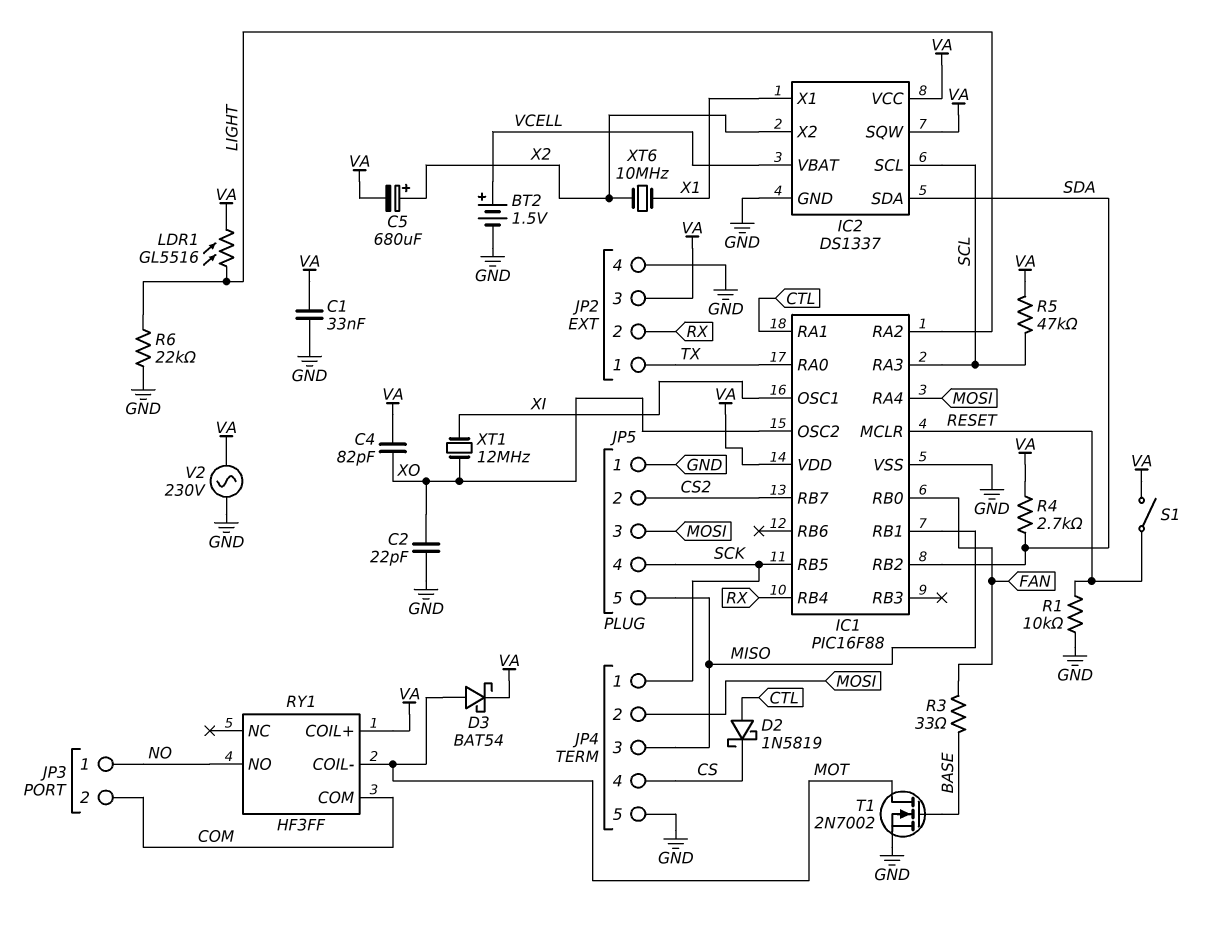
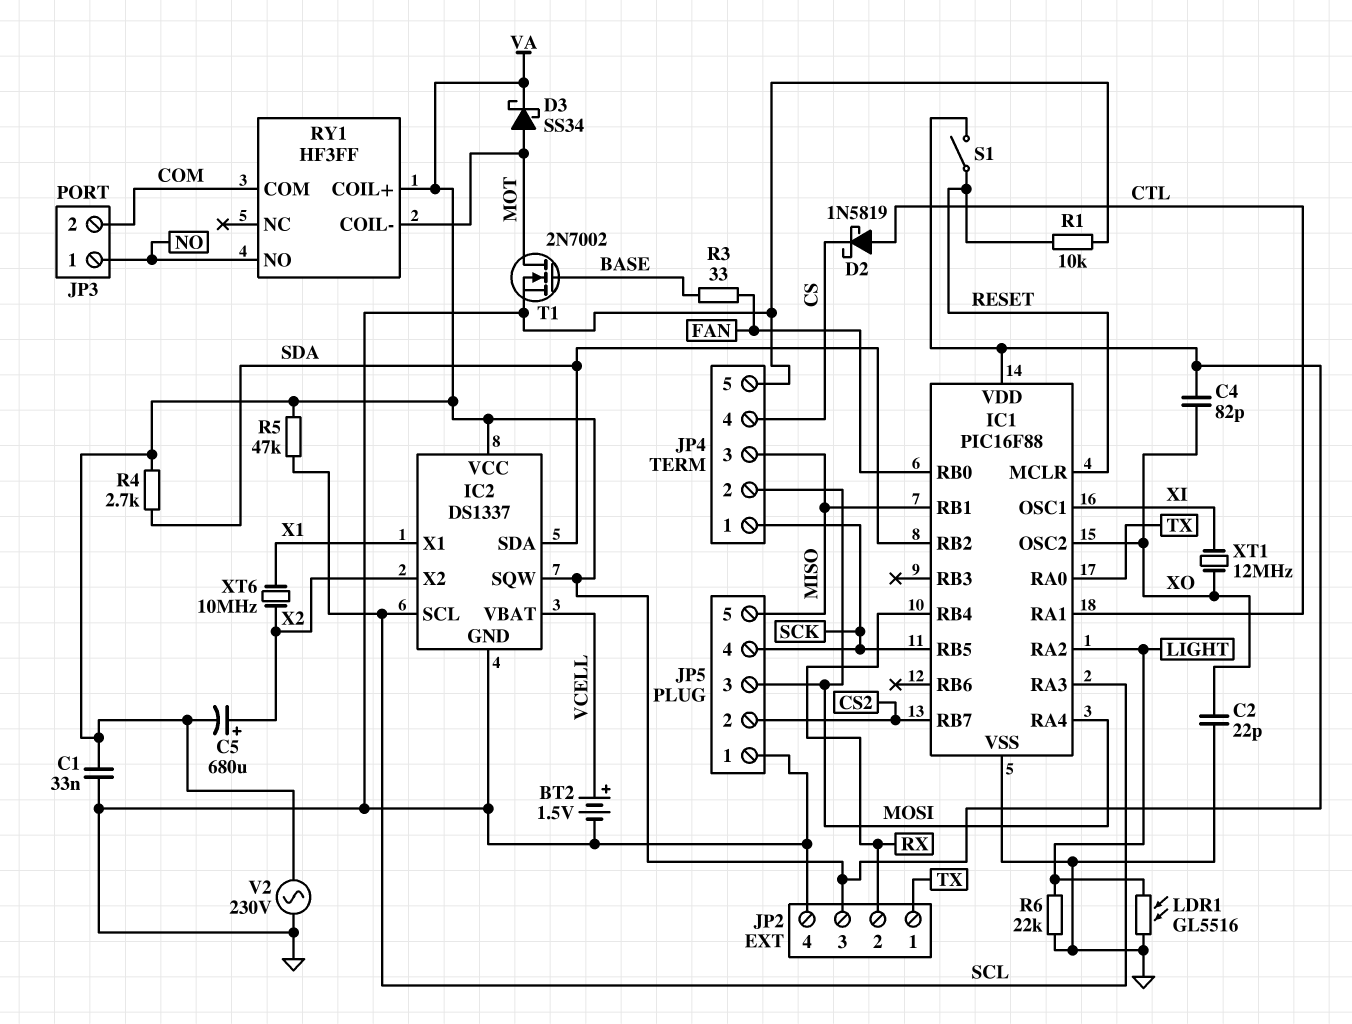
D3: schottky BAT54 (A MOT, K VA) -> schottky SS34 (A MOT, K VA)
LDR1: GL5516 (LIGHT, VA) -> GL5516 (GND, LIGHT)

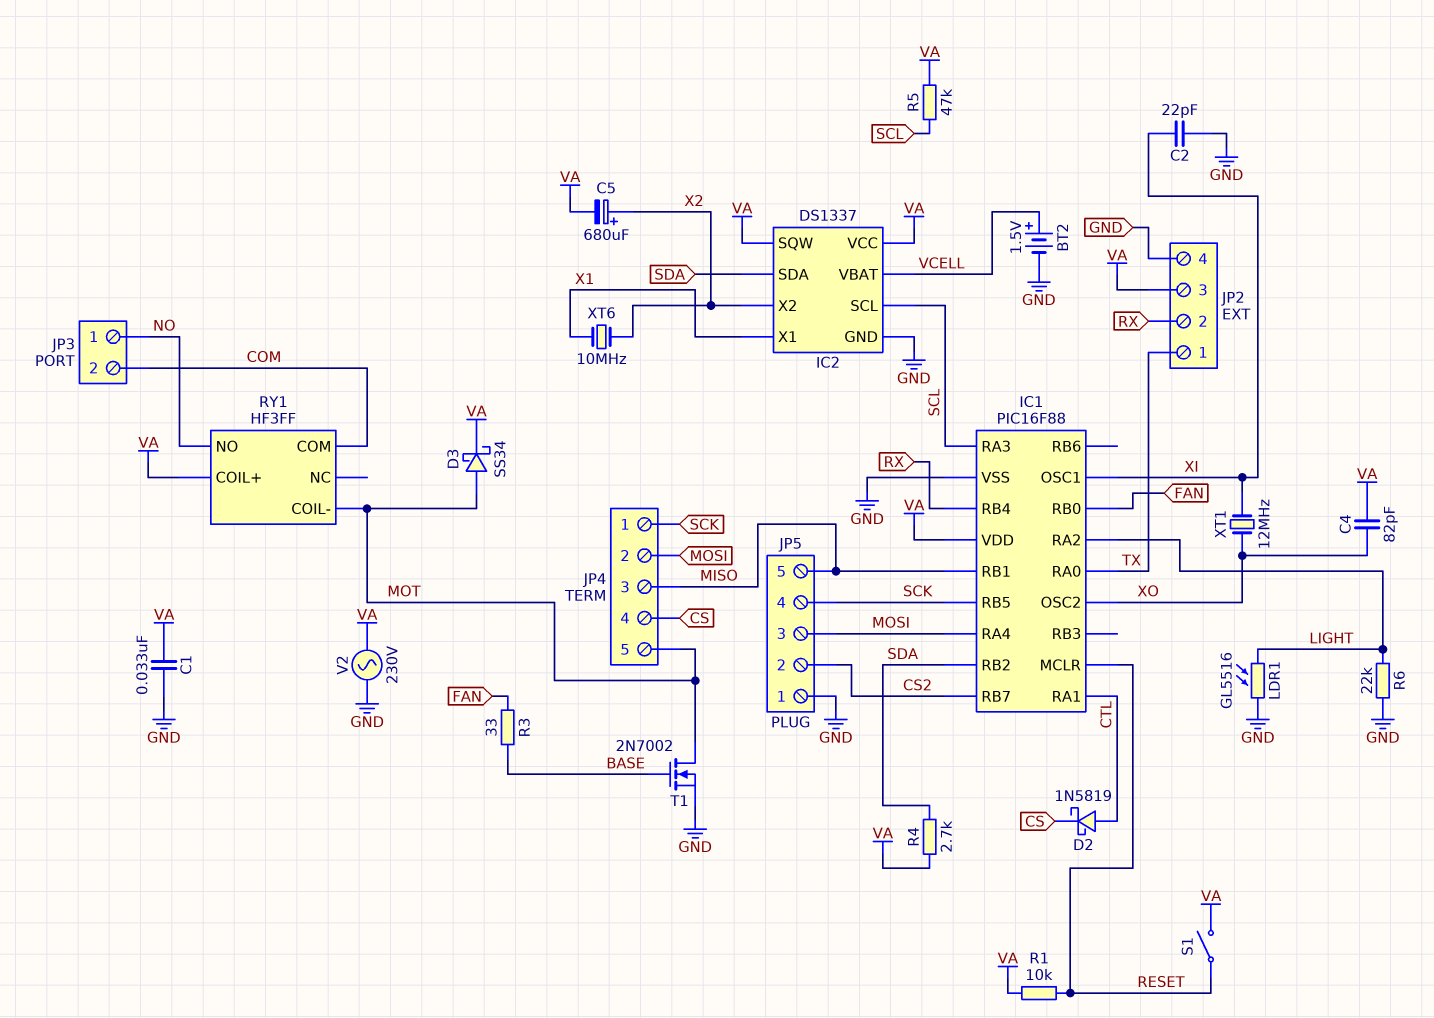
C2: 22pF (GND, XO) -> 22pF (GND, XI)
JP4 pin 5: GND -> MOT
R1: 10k (GND, RESET) -> 10k (RESET, VA)

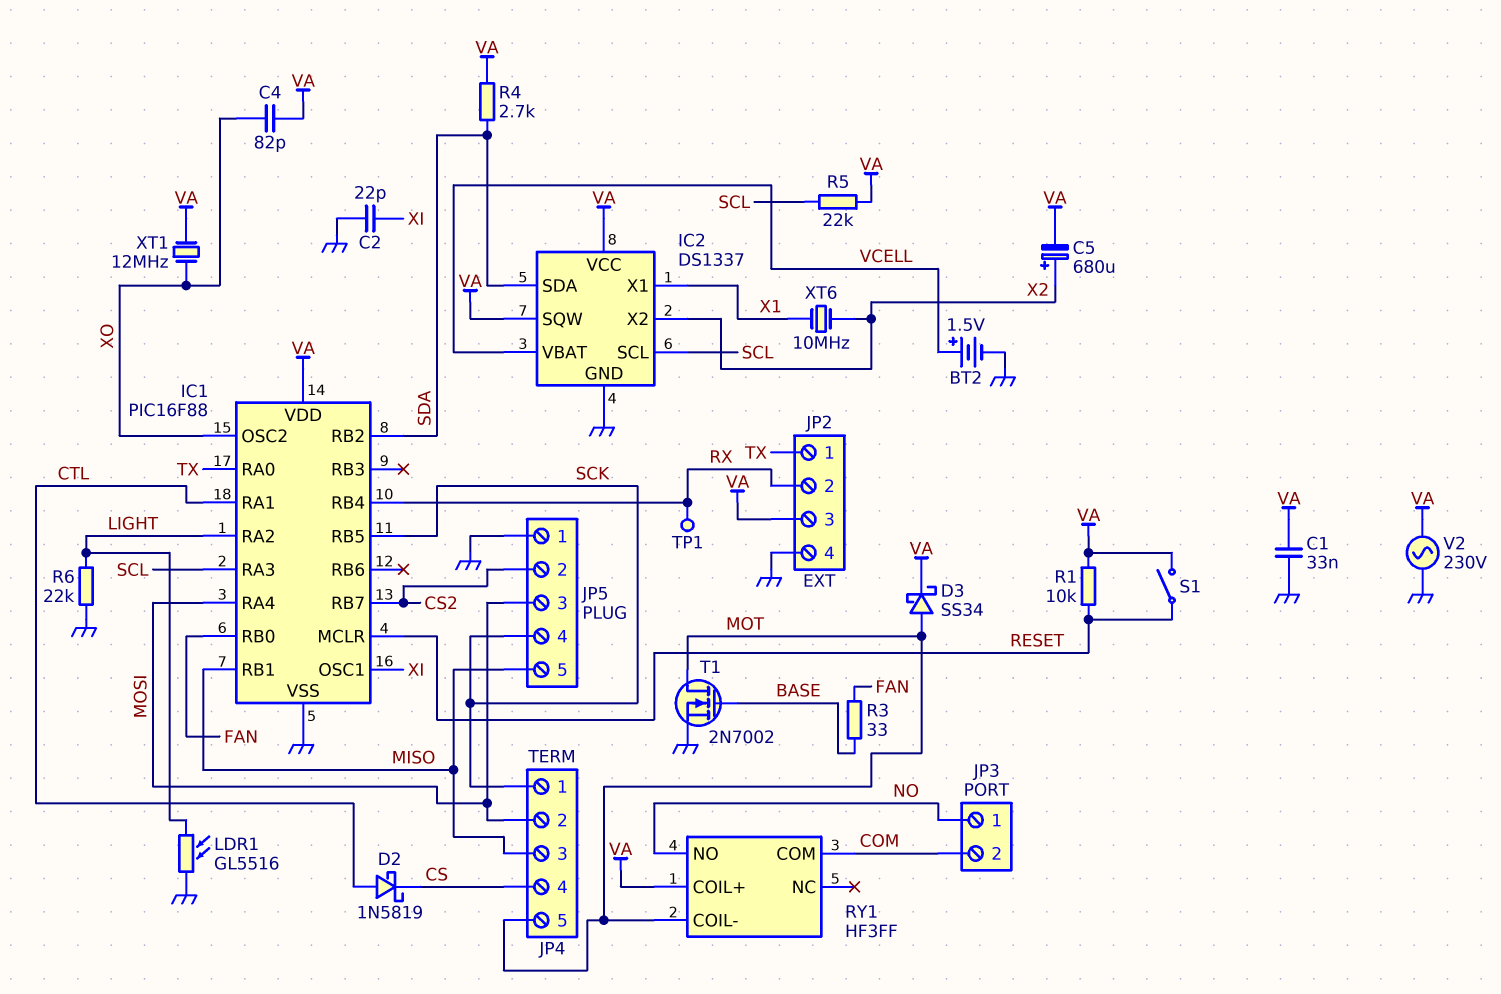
R5: 47k (SCL, VA) -> 22k (SCL, VA)
TP1: none -> test point (RX)
XT1: 12MHz (XI, XO) -> 12MHz (VA, XO)

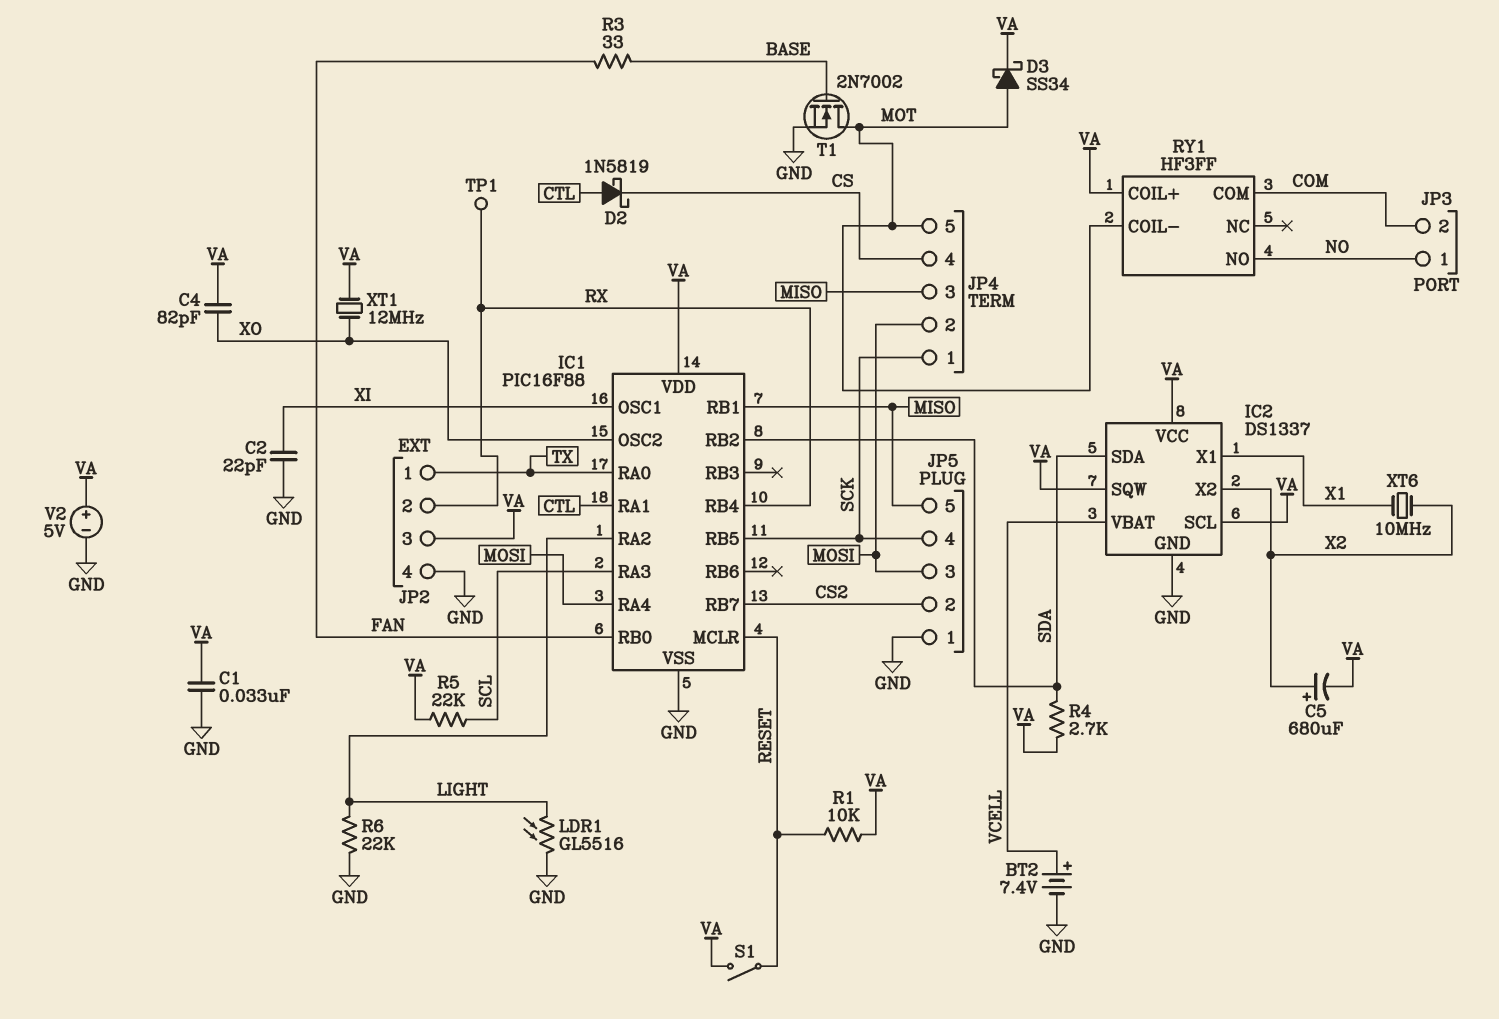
BT2: 1.5V (plus VCELL, minus GND) -> 7.4V (plus VCELL, minus GND)
IC2 pin SCL: SCL -> VA
V2: AC 230V (GND, VA) -> 5V (plus VA, minus GND)

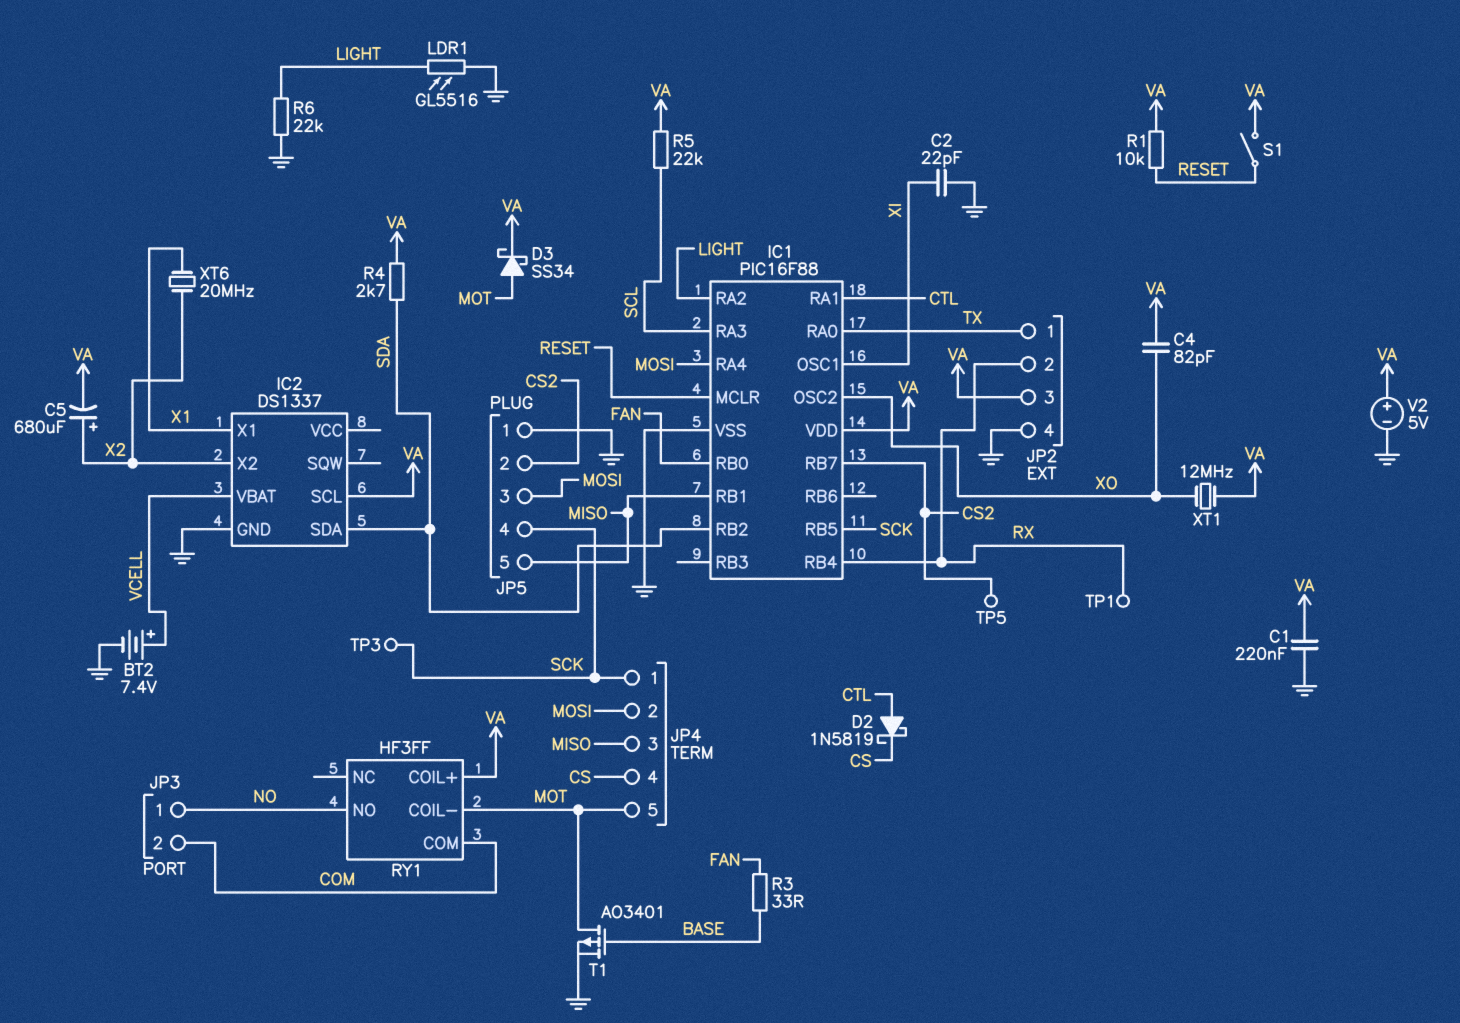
C1: 33nF (GND, VA) -> 220nF (GND, VA)
IC2 pin SQW: VA -> none
IC2 pin VCC: VA -> none
T1: NMOS 2N7002 (G BASE, D MOT, S GND) -> PMOS AO3401 (G BASE, D MOT, S GND)
TP3: none -> test point (SCK)
TP5: none -> test point (CS2)
XT6: 10MHz (X1, X2) -> 20MHz (X1, X2)

